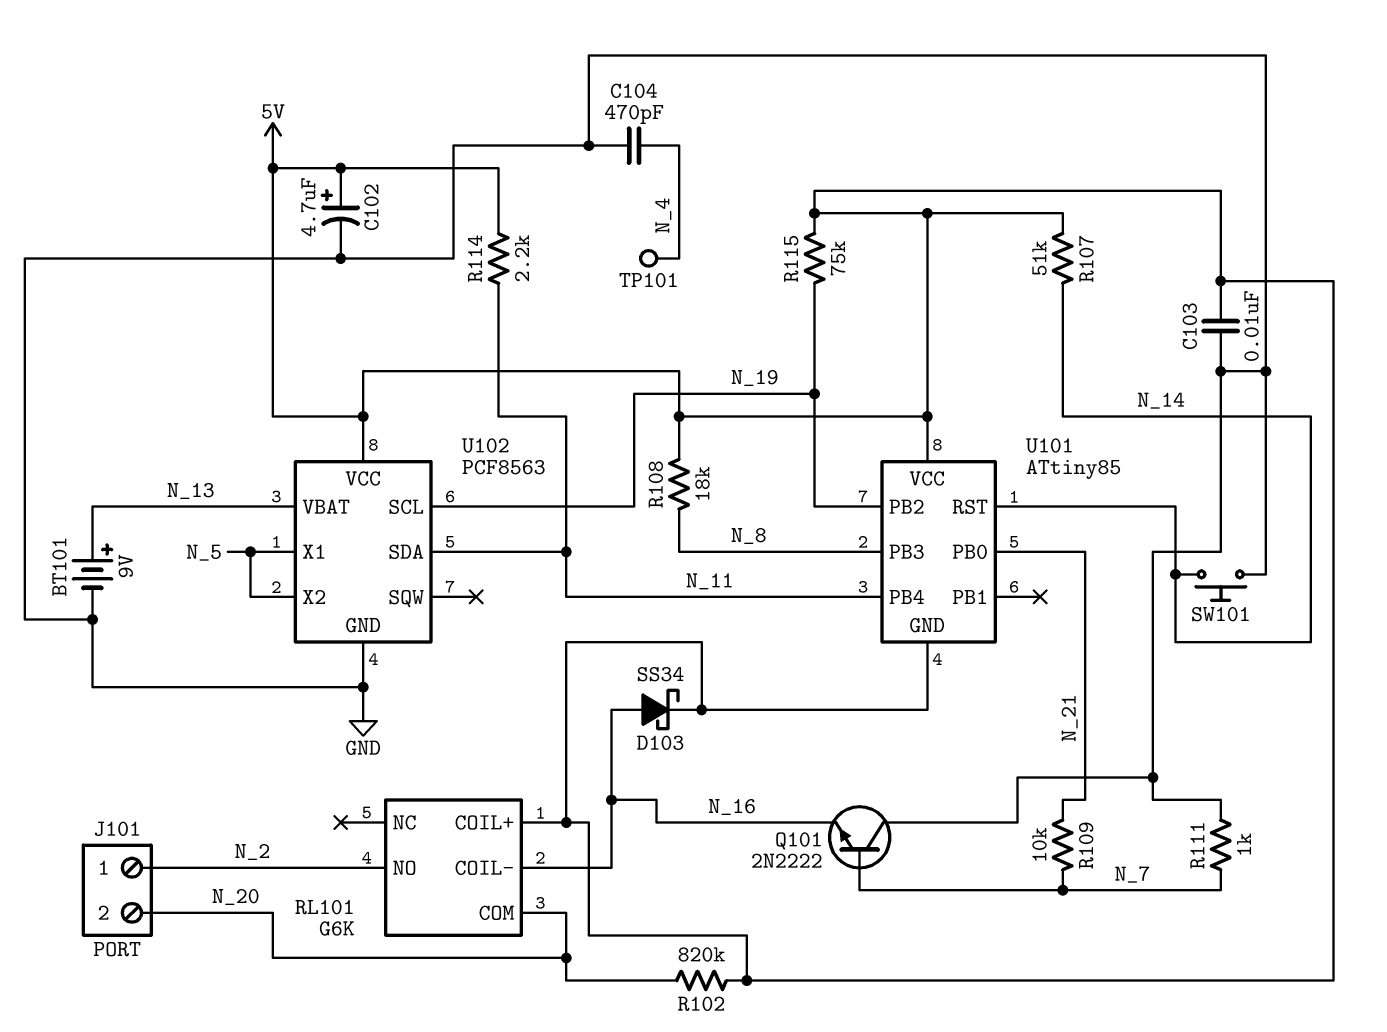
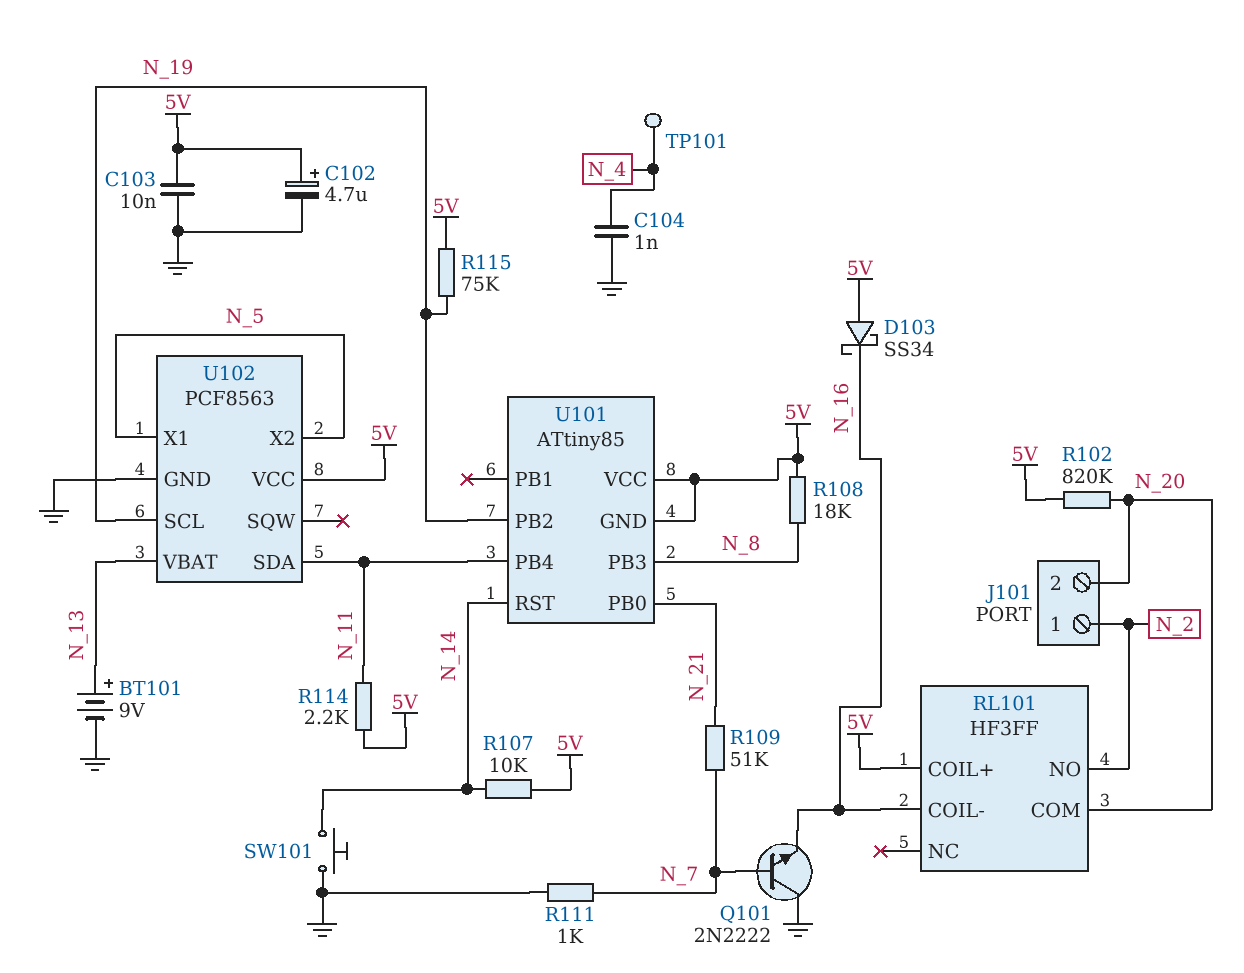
C104: 470pF (GND, N_4) -> 1nF (GND, N_4)
D103: schottky SS34 (A N_16, K 5V) -> schottky SS34 (A 5V, K N_16)
R107: 51k (5V, N_14) -> 10k (5V, N_14)
R109: 10k (N_7, N_21) -> 51k (N_7, N_21)
RL101: G6K -> HF3FF

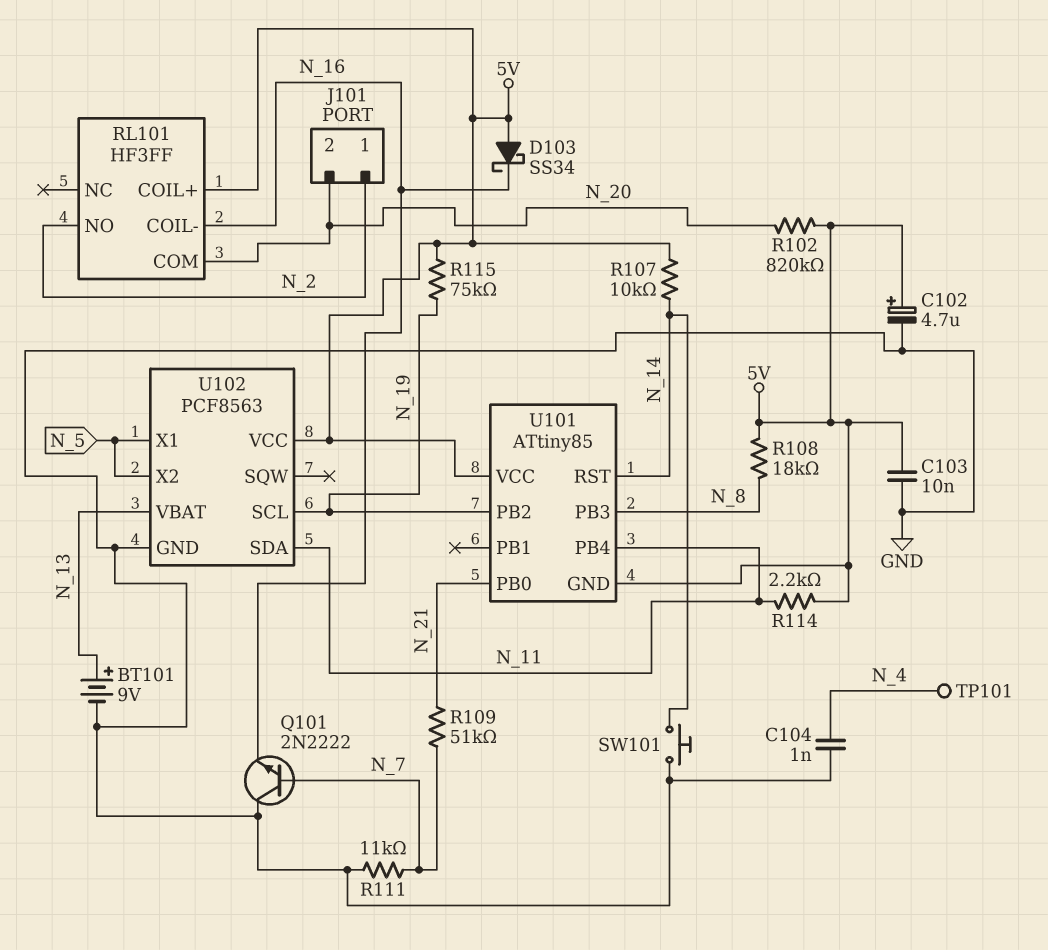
R111: 1k (GND, N_7) -> 11k (GND, N_7)

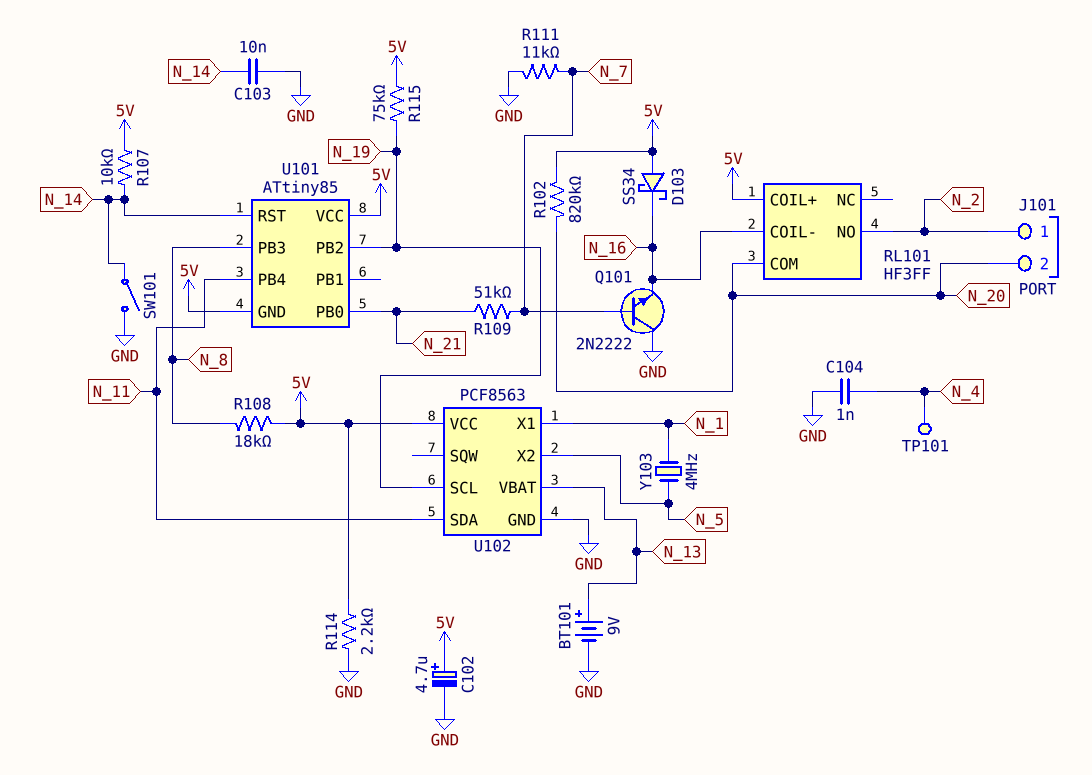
C103: 10nF (5V, GND) -> 10nF (GND, N_14)
R114: 2.2k (5V, N_11) -> 2.2k (5V, GND)
SW101: button (GND, N_14) -> switch (GND, N_14)
U102 pin X1: N_5 -> N_1
Y103: none -> 4MHz (N_1, N_5)

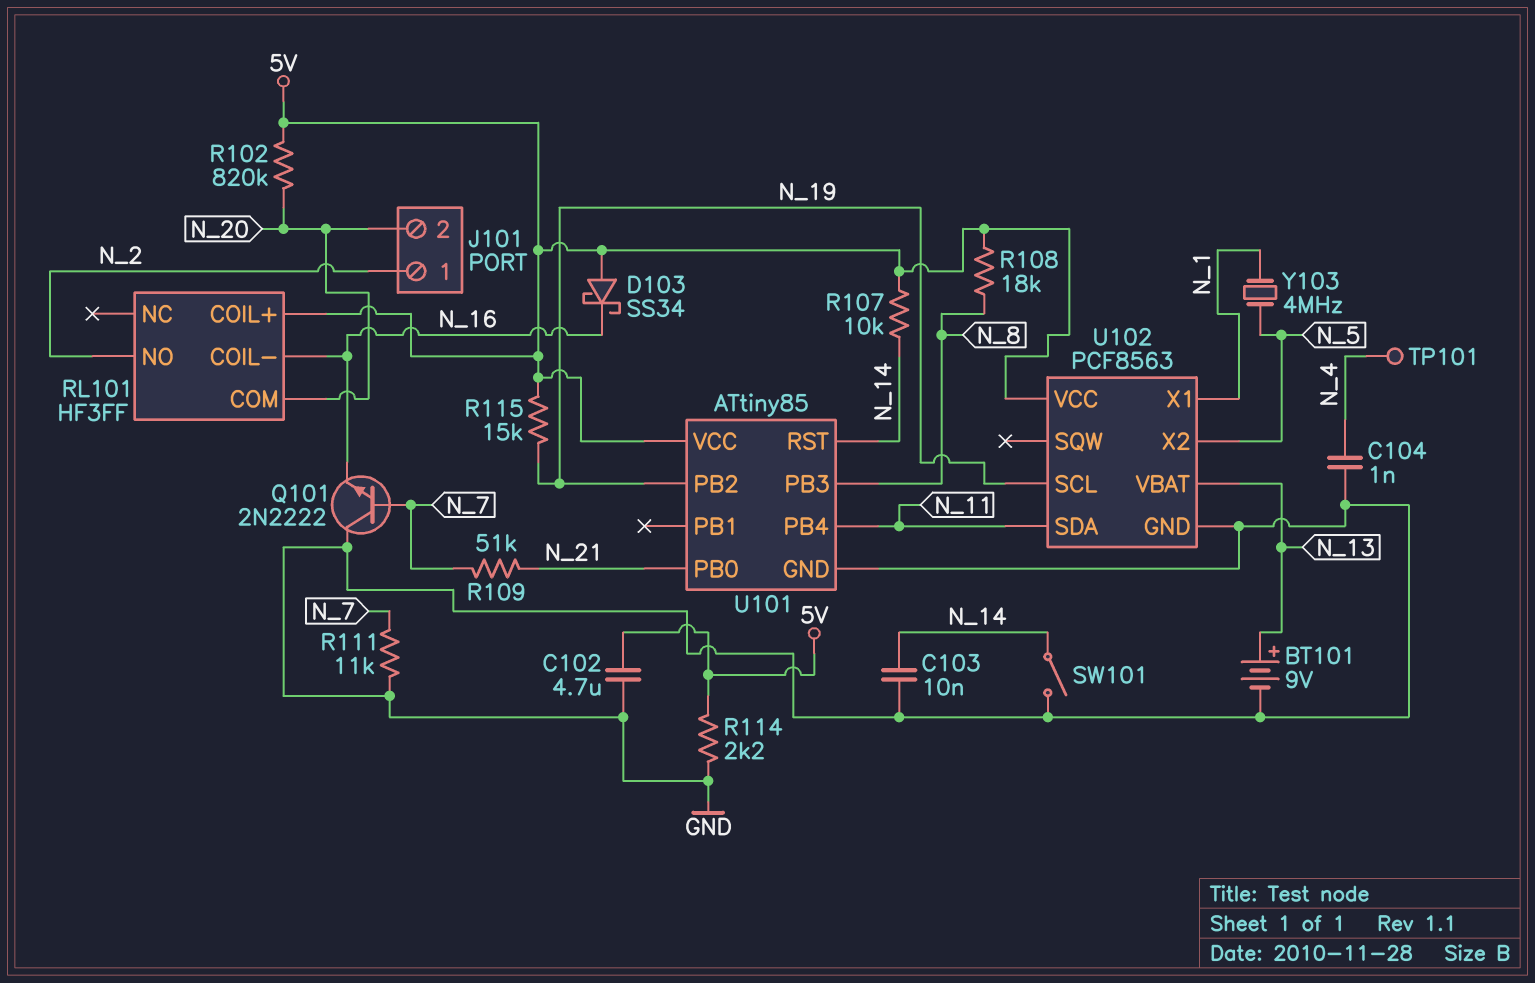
C102: 4.7uF (plus 5V, minus GND) -> 4.7uF (5V, GND)
R115: 75k (5V, N_19) -> 15k (5V, N_19)
U101 pin GND: 5V -> GND

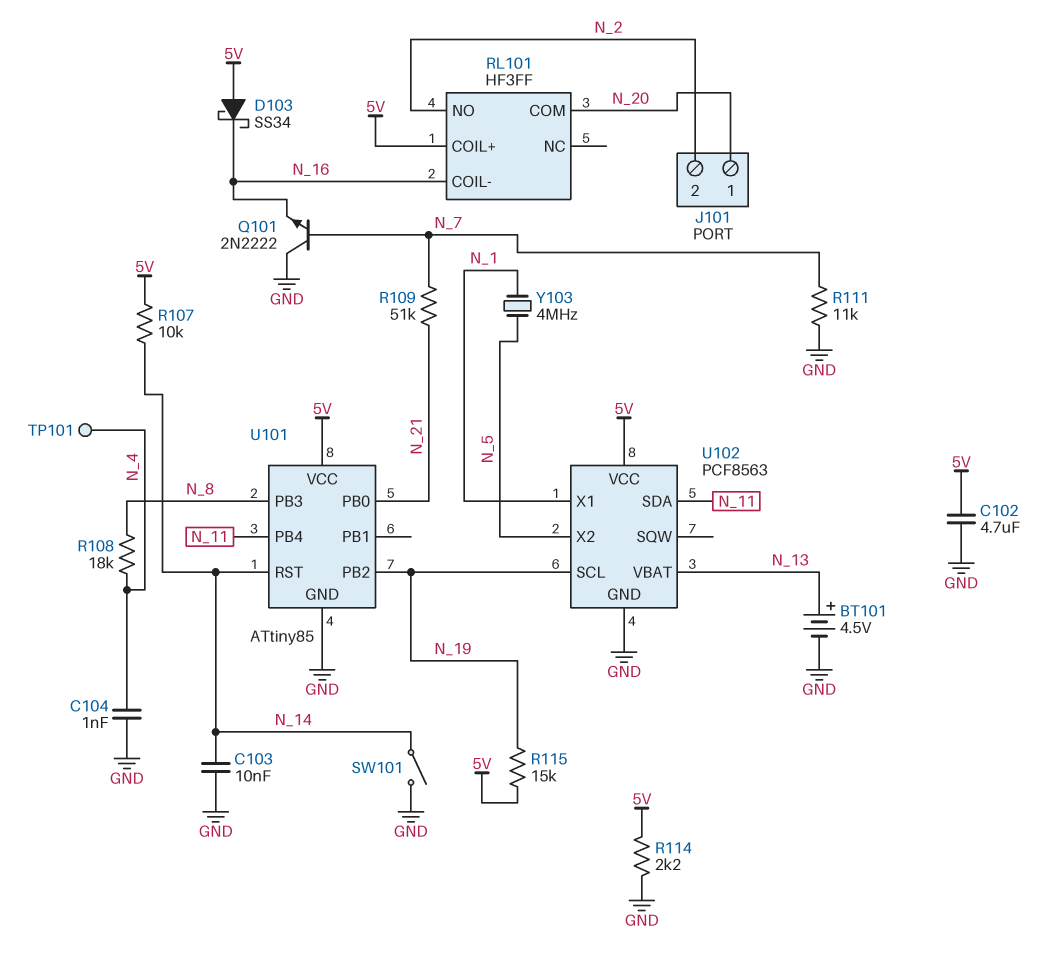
BT101: 9V (plus N_13, minus GND) -> 4.5V (plus N_13, minus GND)
J101 pin 1: N_2 -> N_20
J101 pin 2: N_20 -> N_2
R102: 820k (5V, N_20) -> none
R108: 18k (5V, N_8) -> 18k (N_4, N_8)

